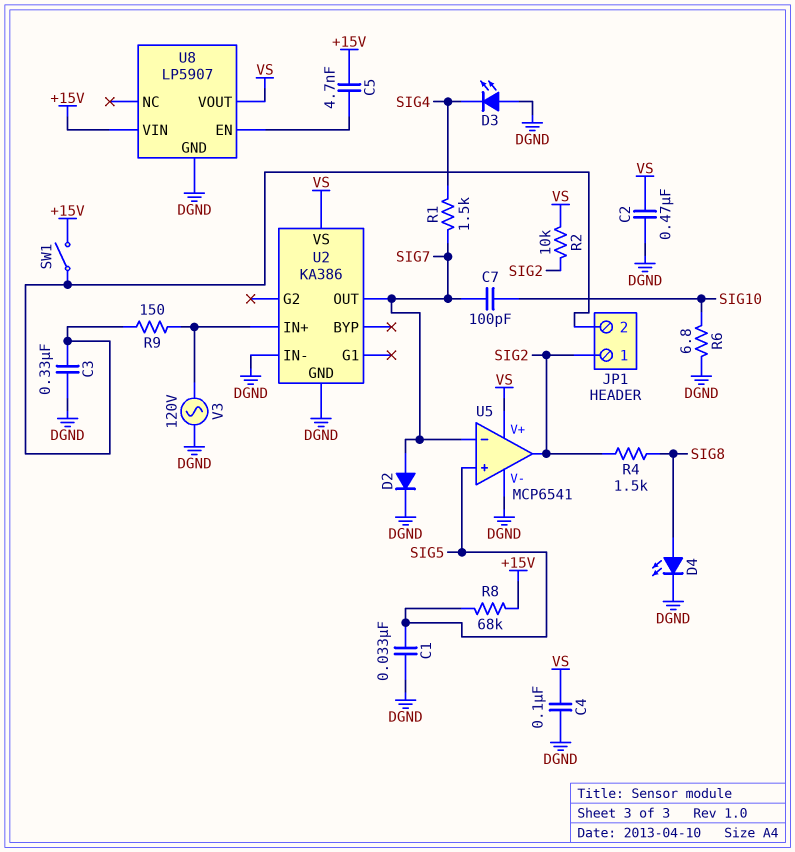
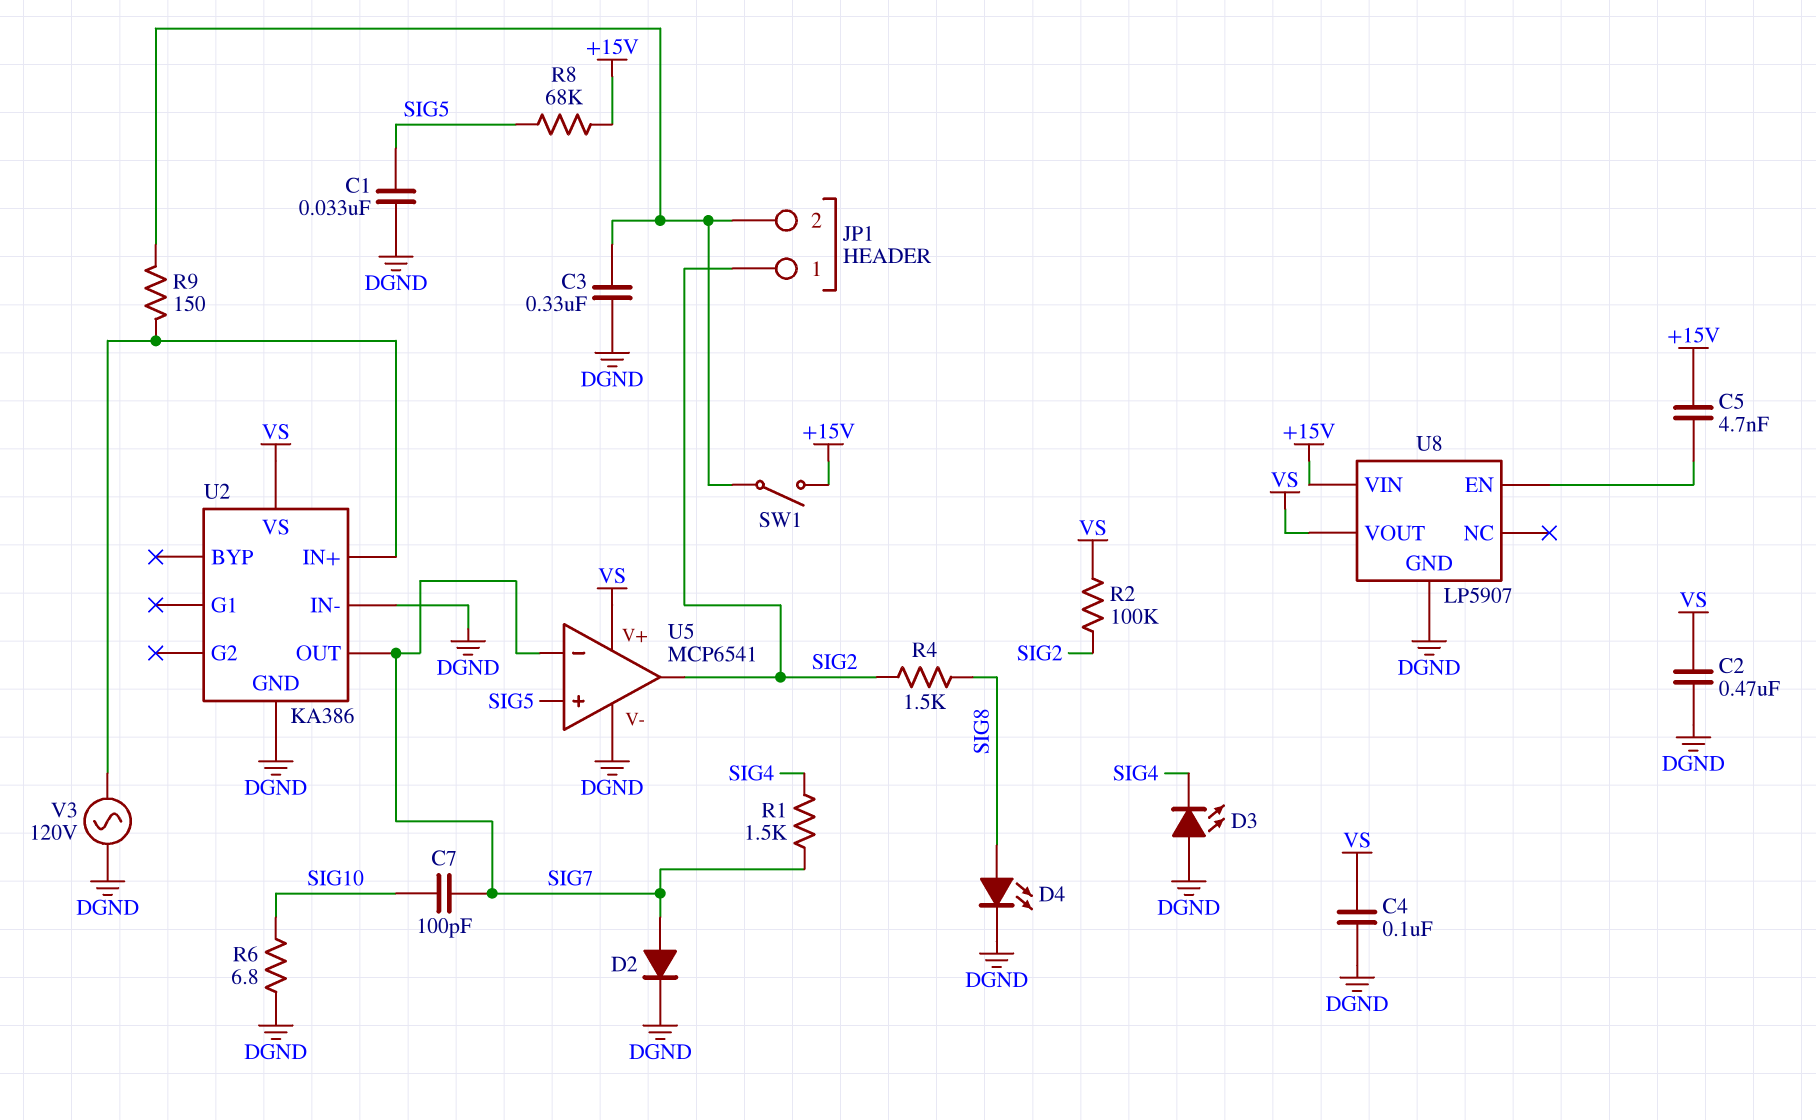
R2: 10k (SIG2, VS) -> 100k (SIG2, VS)

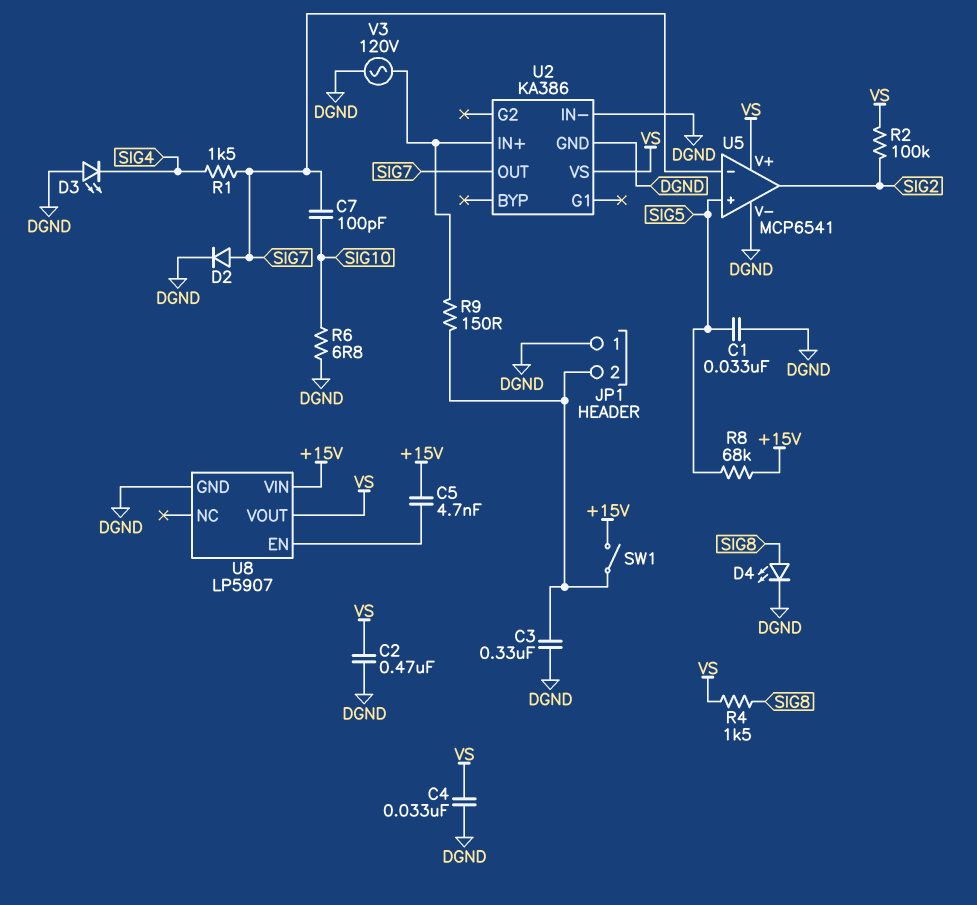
C4: 100nF (DGND, VS) -> 33nF (DGND, VS)
JP1 pin 1: SIG2 -> DGND
R4: 1.5k (SIG2, SIG8) -> 1.5k (SIG8, VS)

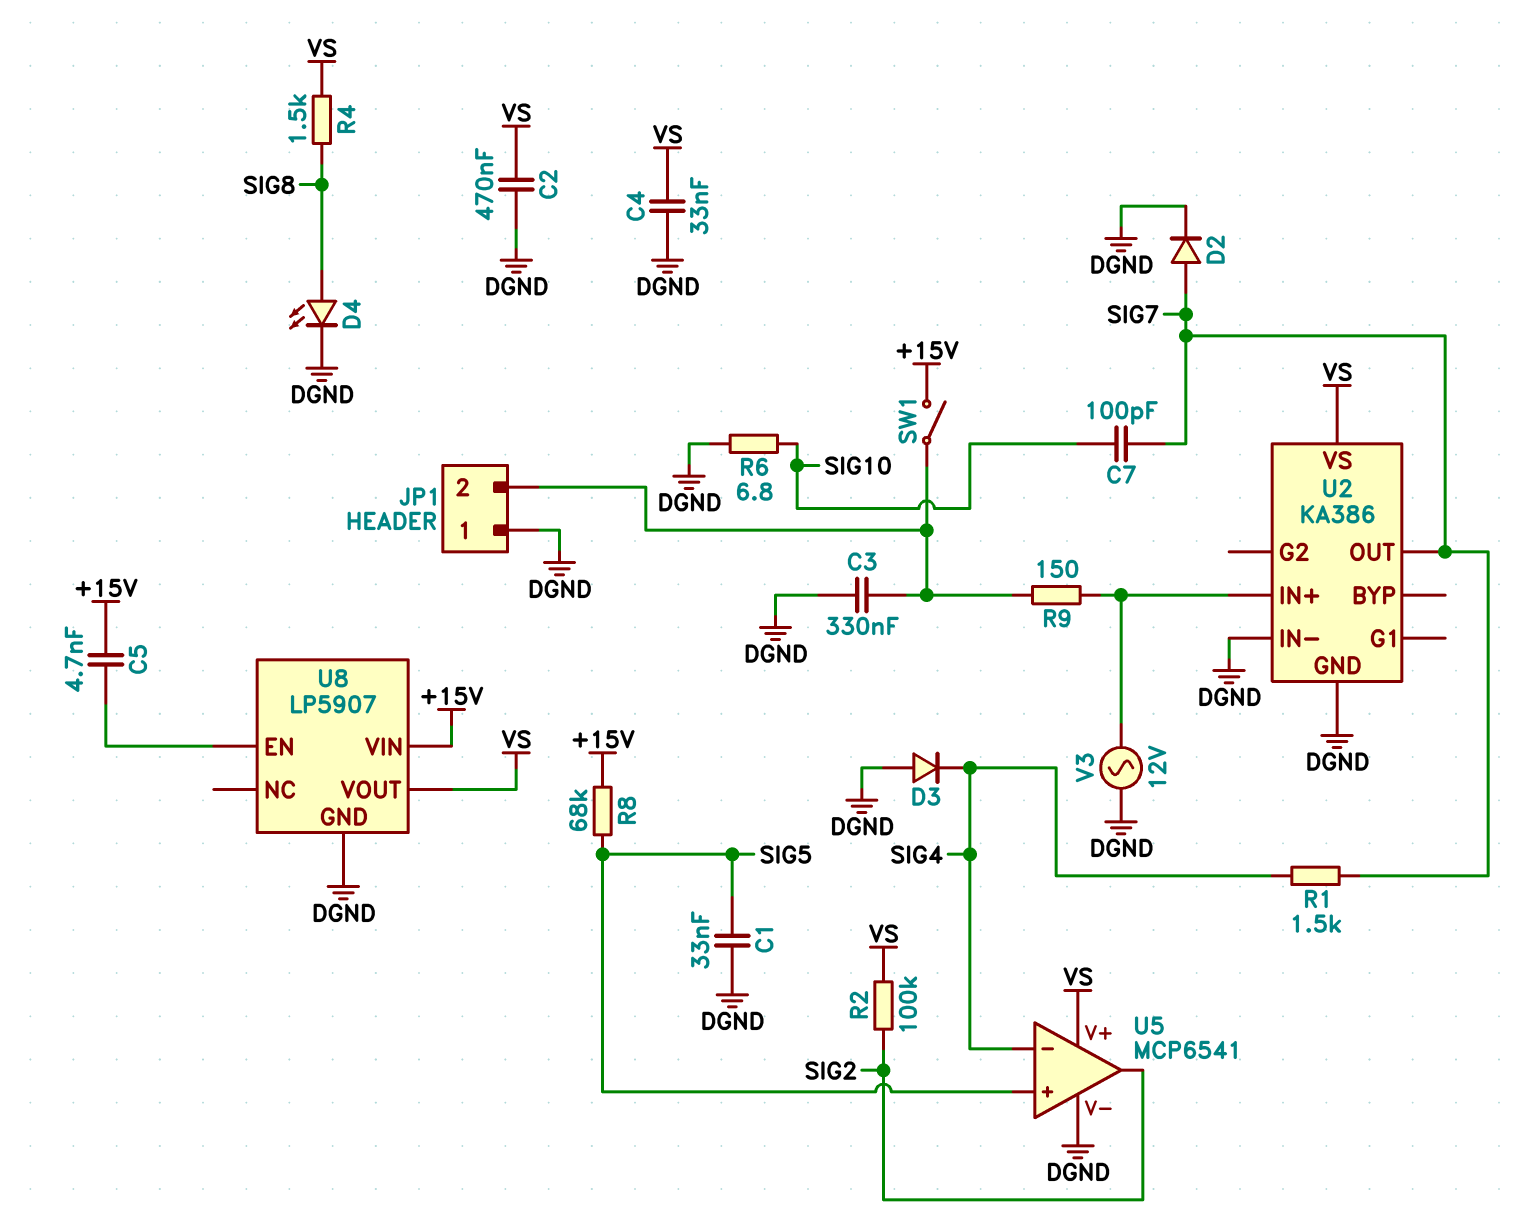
D3: LED (A DGND, K SIG4) -> diode (A DGND, K SIG4)
U5 pin in-: SIG7 -> SIG4
V3: AC 120V (DGND, U2/IN+) -> AC 12V (DGND, U2/IN+)

